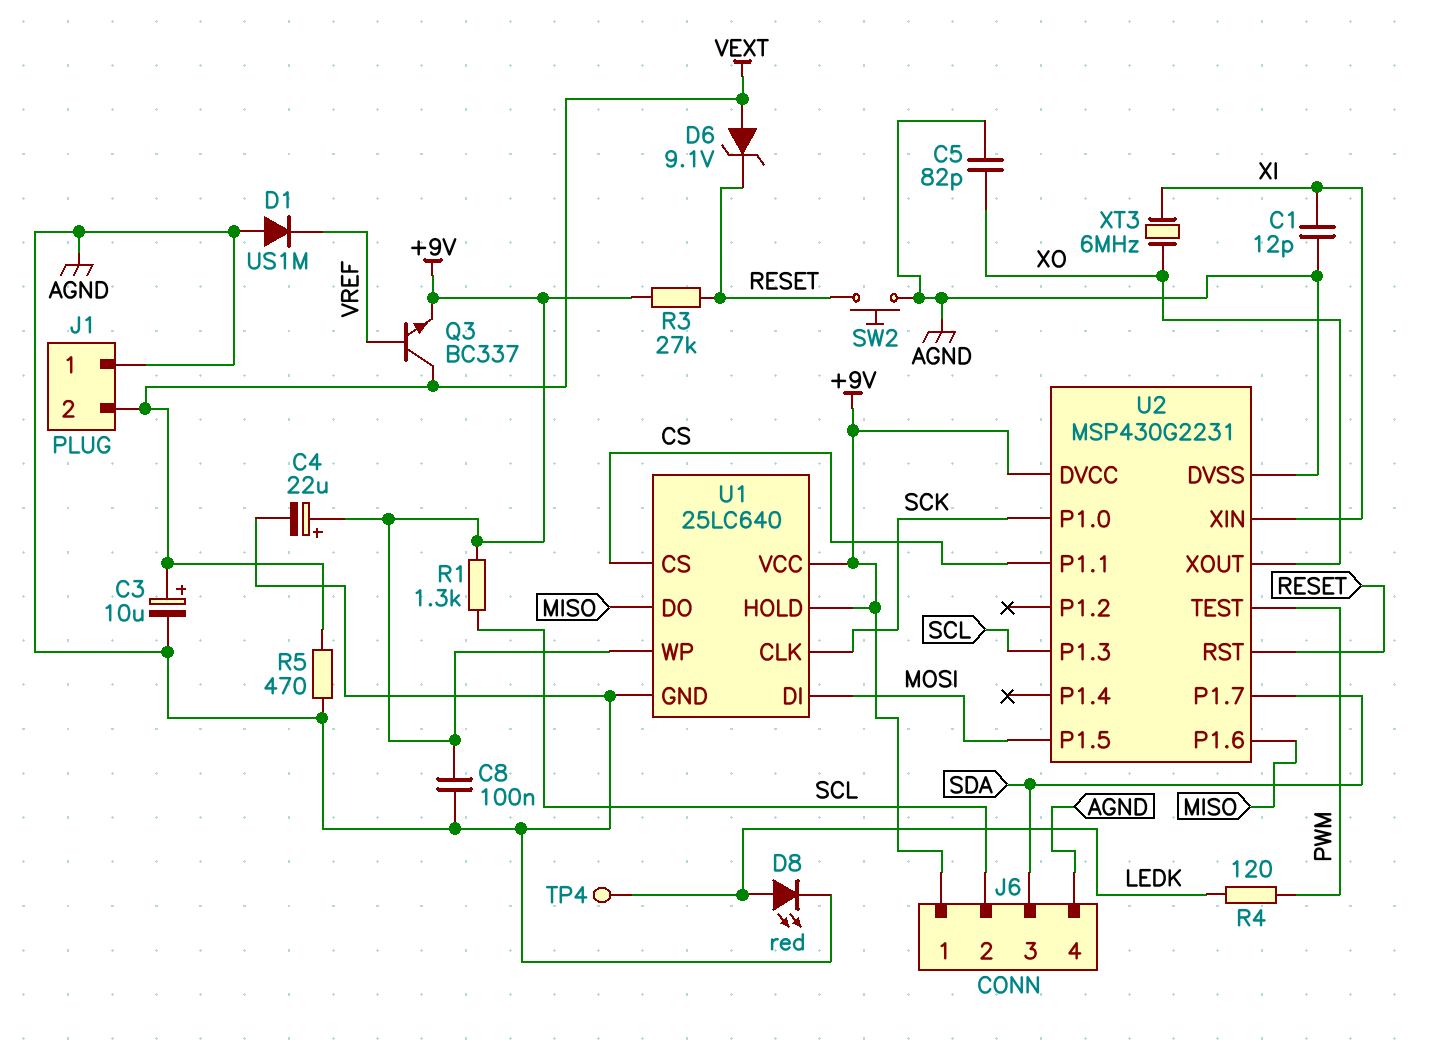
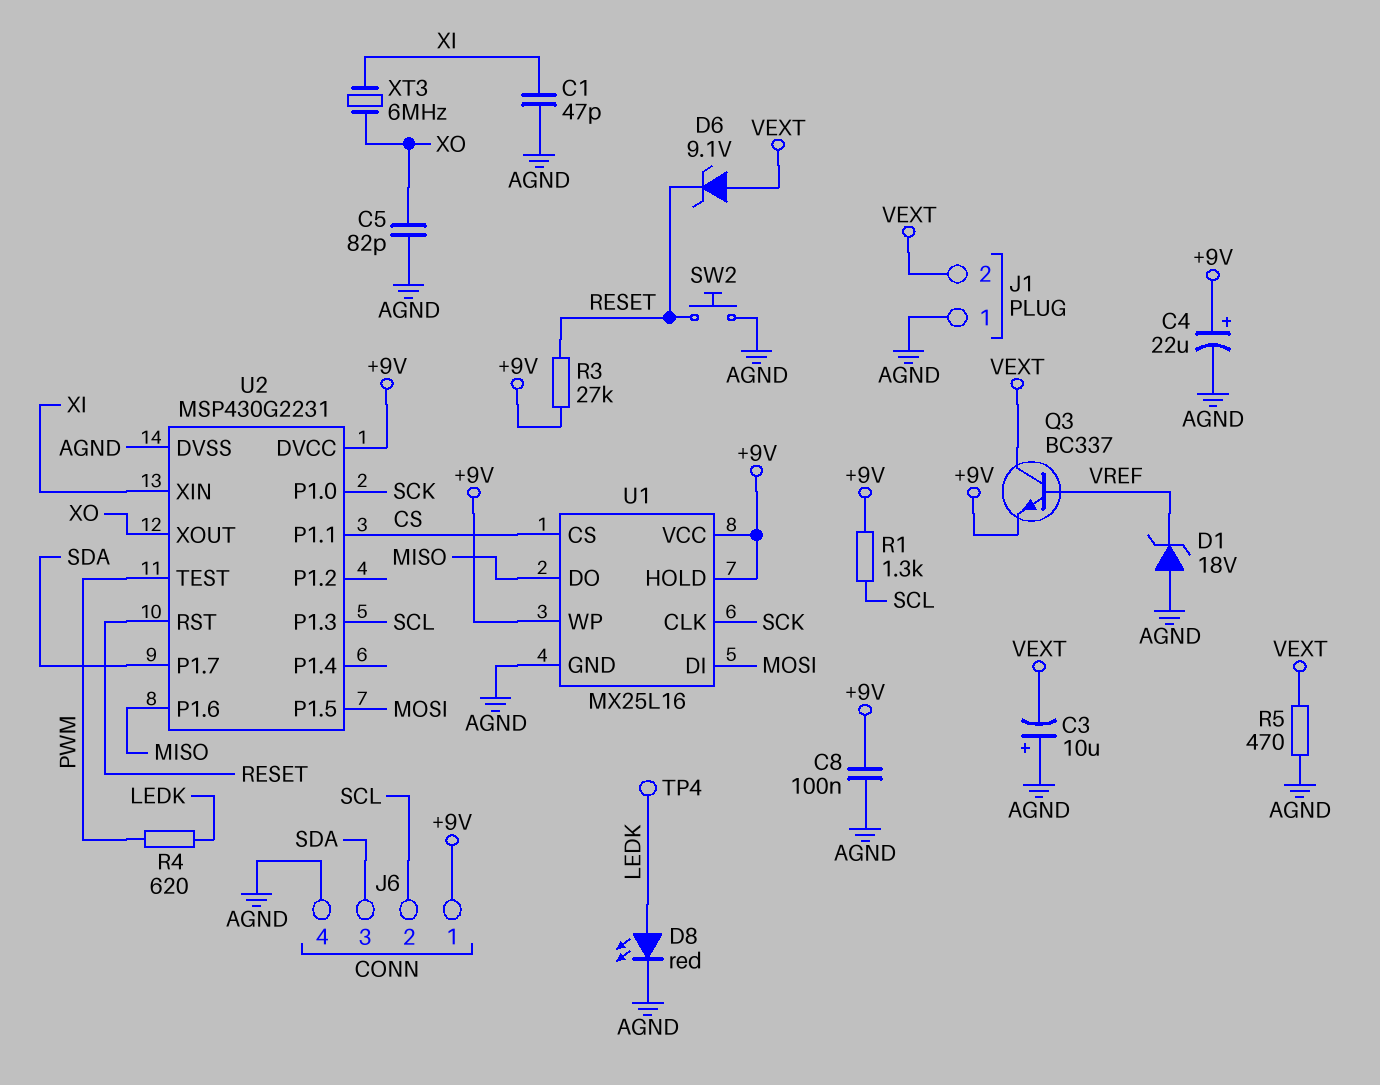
C1: 12pF (AGND, XI) -> 47pF (AGND, XI)
C3: 10uF (plus VEXT, minus AGND) -> 10uF (plus AGND, minus VEXT)
D1: diode US1M (A AGND, K VREF) -> zener 18V (A AGND, K VREF)
R4: 120 (LEDK, PWM) -> 620 (LEDK, PWM)
U1: 25LC640 -> MX25L16

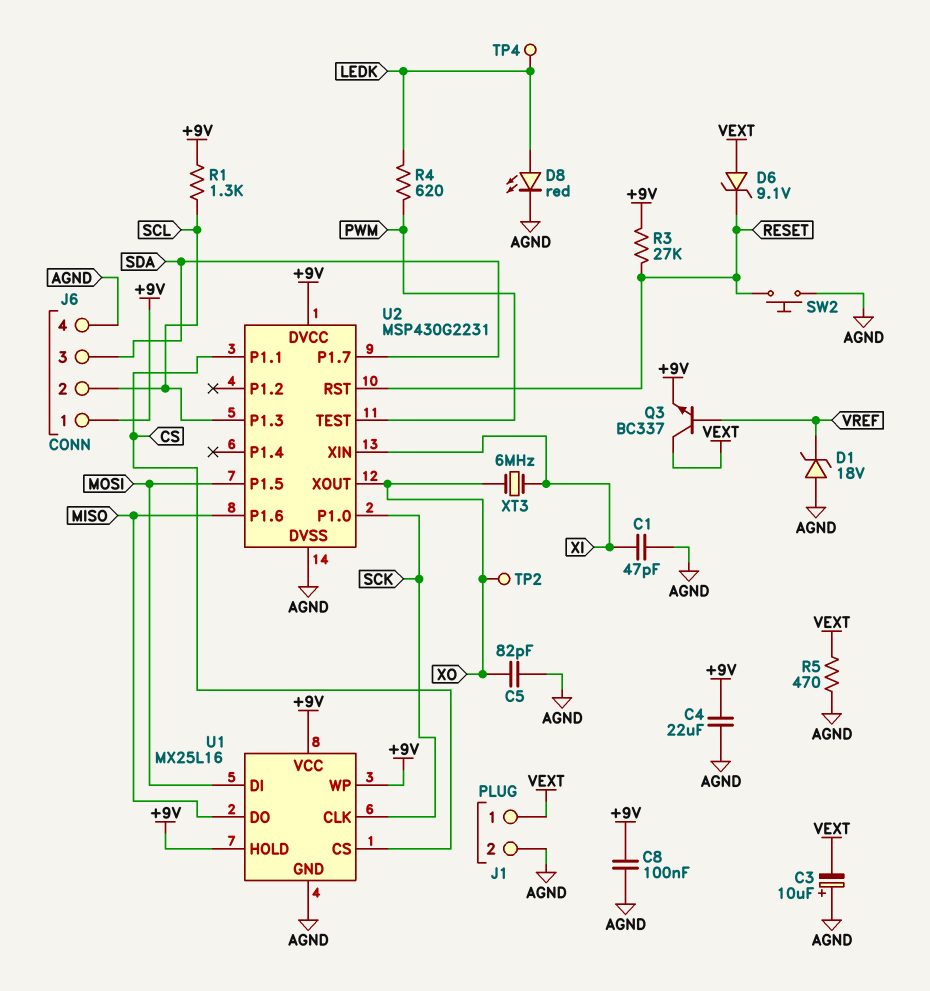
C4: 22uF (plus +9V, minus AGND) -> 22uF (+9V, AGND)
J1 pin 1: AGND -> VEXT
J1 pin 2: VEXT -> AGND
TP2: none -> test point (XO)

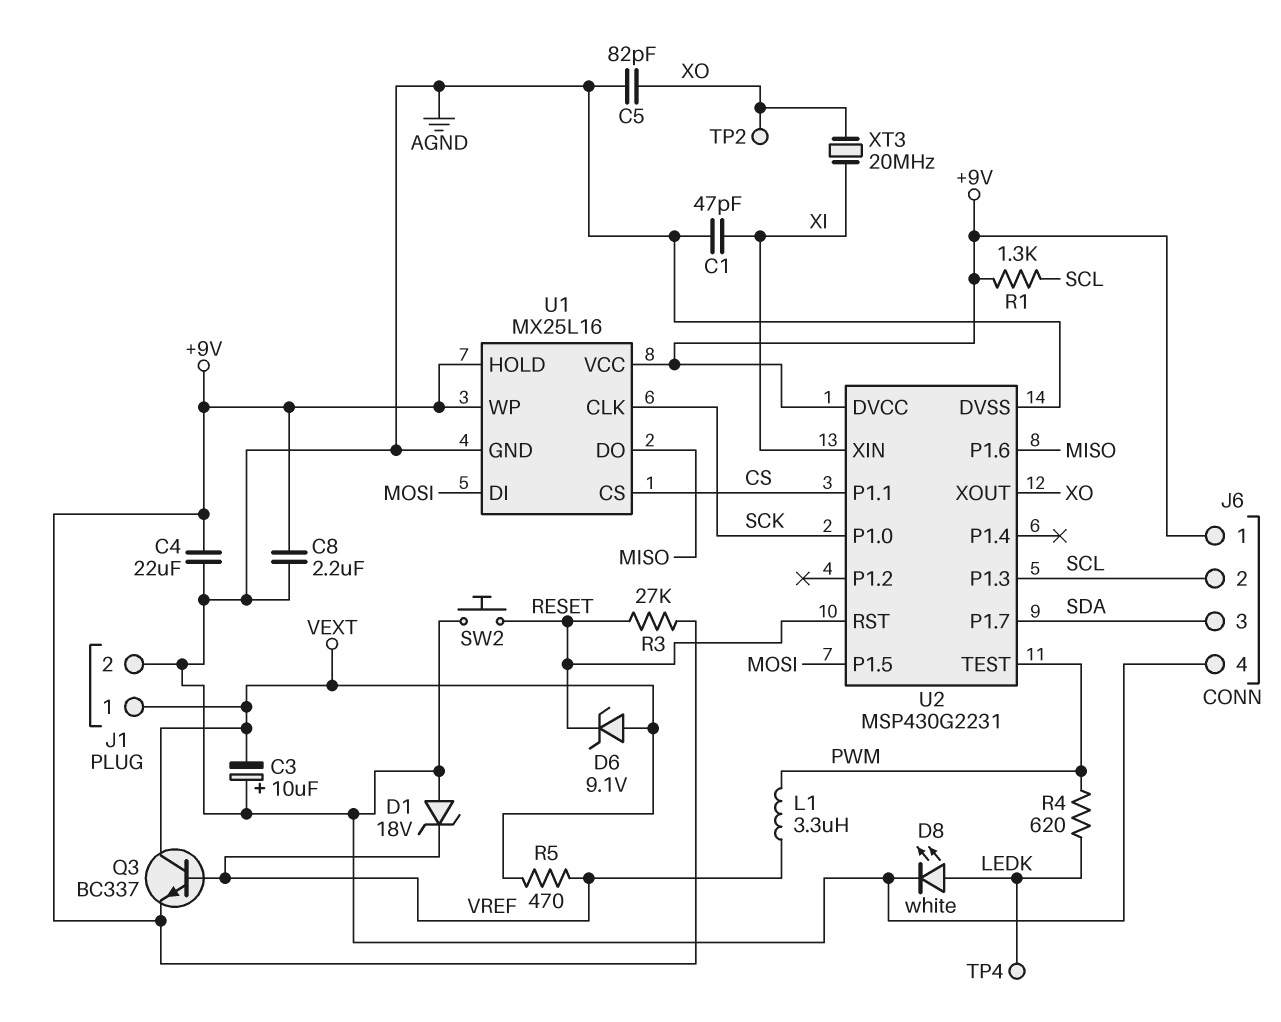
C8: 100nF (+9V, AGND) -> 2.2uF (+9V, AGND)
D8: LED red (A LEDK, K AGND) -> LED white (A LEDK, K AGND)
L1: none -> 3.3uH (PWM, VREF)
R5: 470 (AGND, VEXT) -> 470 (VEXT, VREF)
XT3: 6MHz (XI, XO) -> 20MHz (XI, XO)

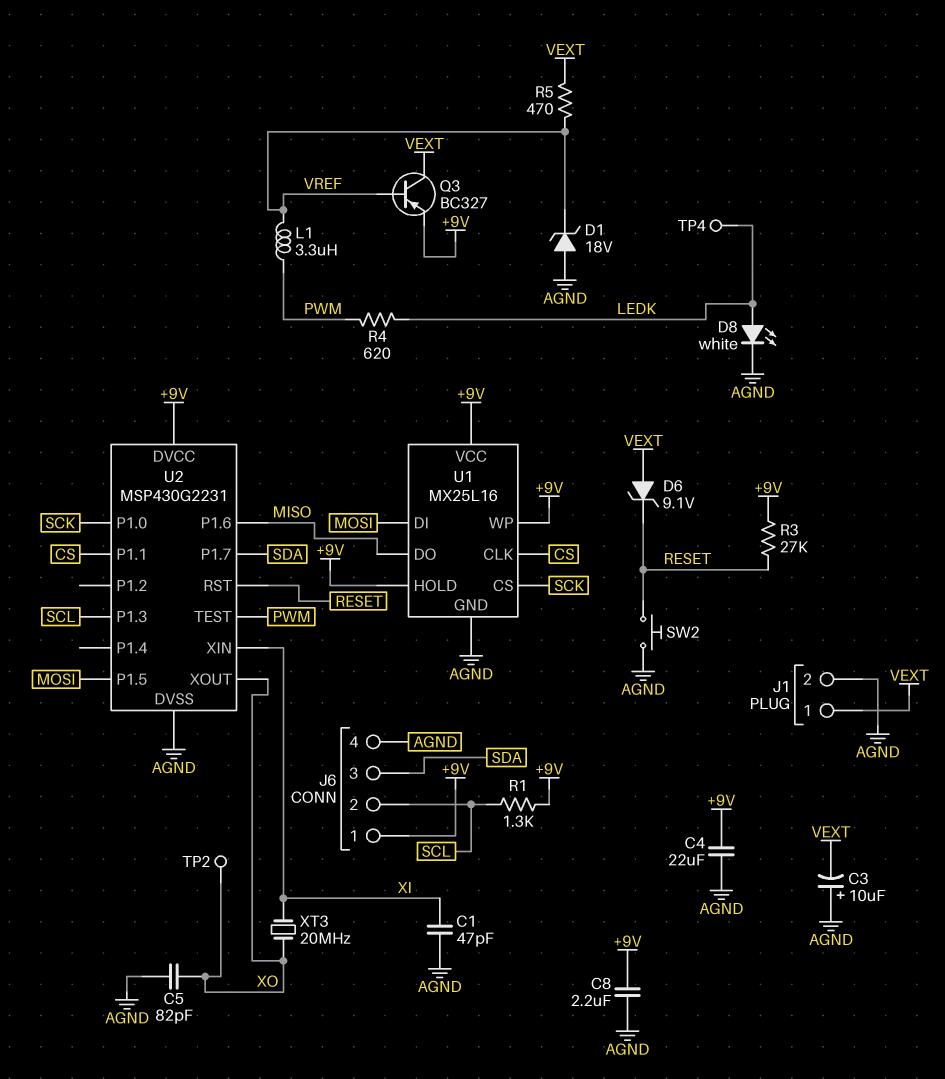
Q3: NPN BC337 (B VREF, C VEXT, E +9V) -> PNP BC327 (B VREF, C VEXT, E +9V)
U1 pin CLK: SCK -> CS
U1 pin CS: CS -> SCK

